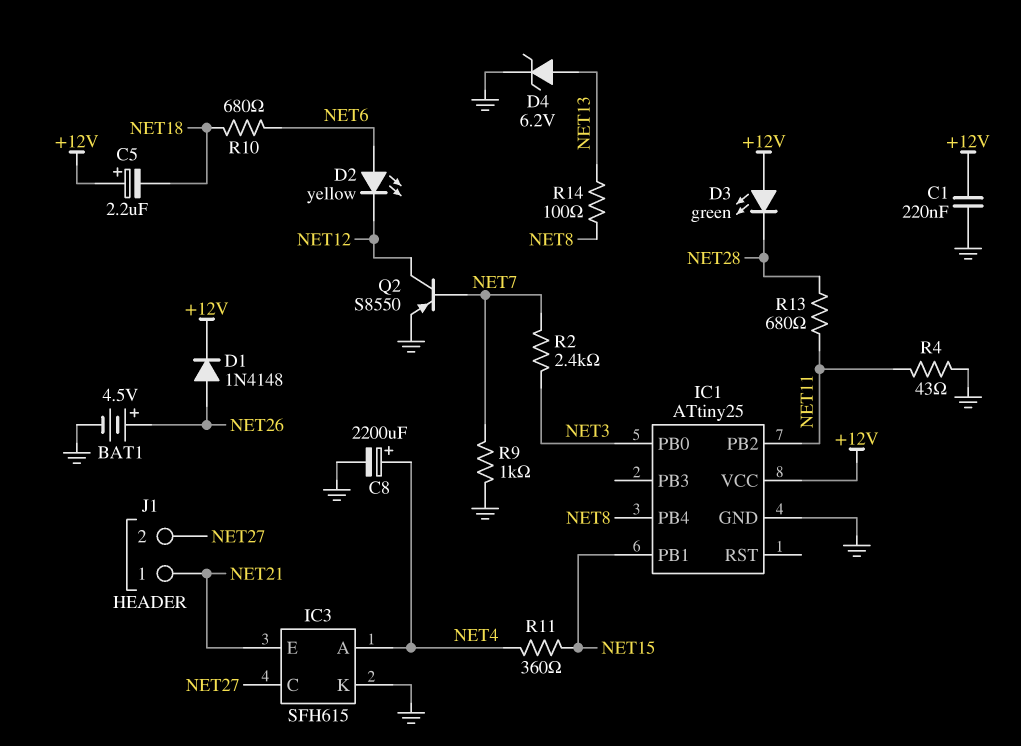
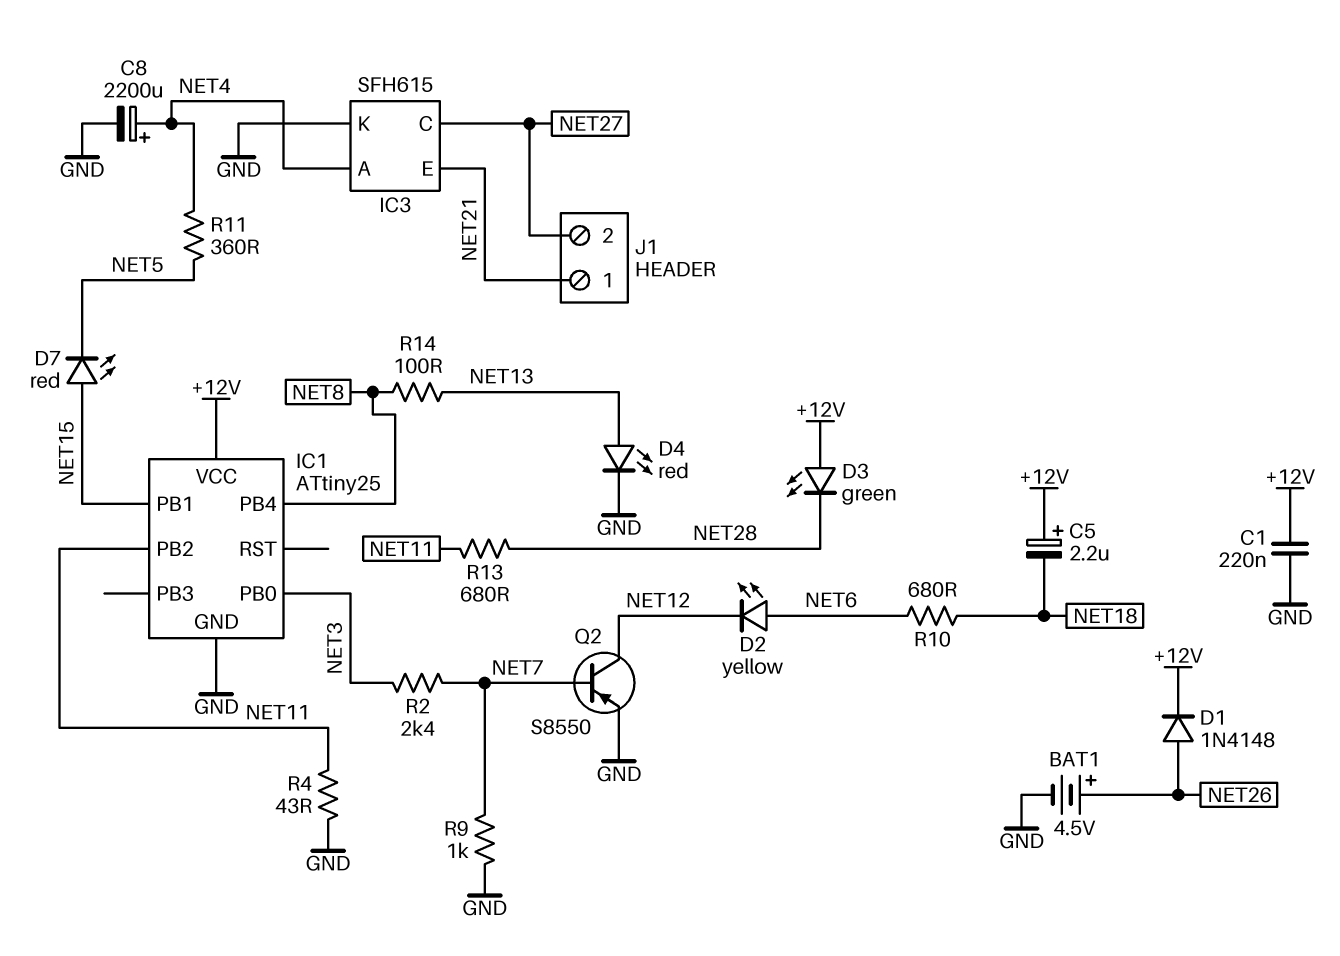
D4: zener 6.2V (A NET13, K GND) -> LED red (A NET13, K GND)
D7: none -> LED red (A NET15, K NET5)
R11: 360 (NET4, NET15) -> 360 (NET4, NET5)

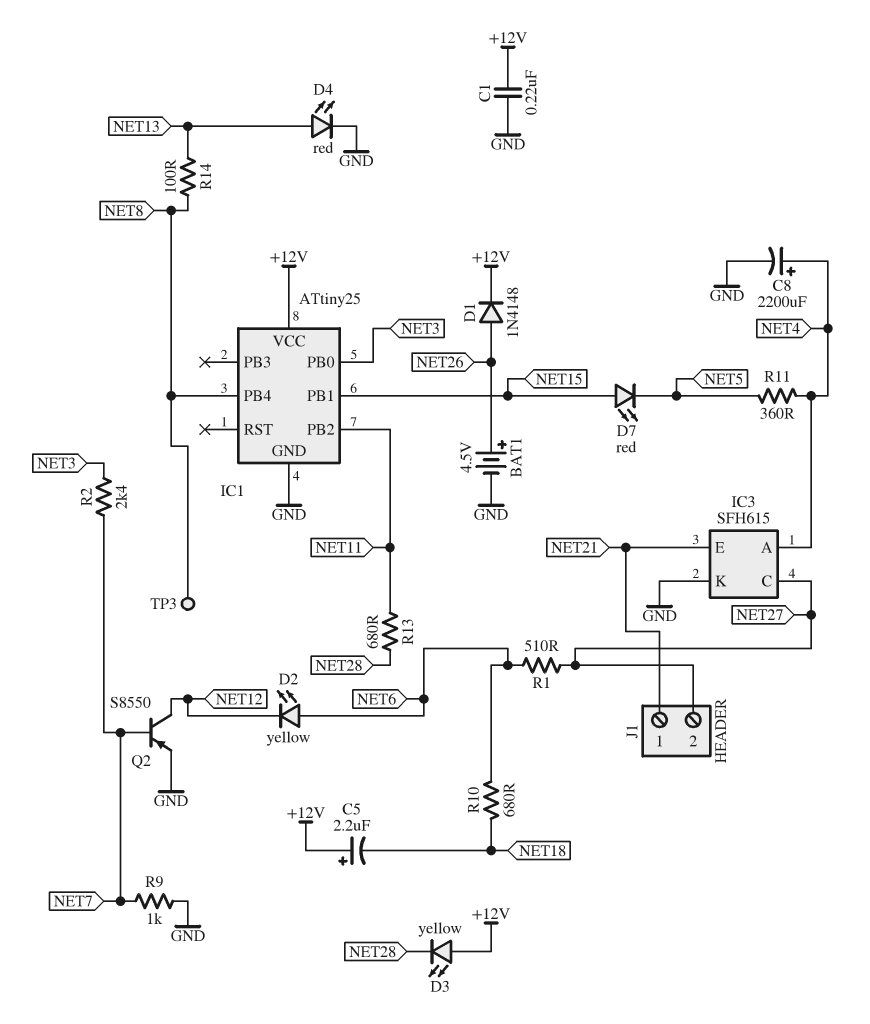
D3: LED green (A +12V, K NET28) -> LED yellow (A +12V, K NET28)
R1: none -> 510 (NET6, NET27)
R4: 43 (GND, NET11) -> none
TP3: none -> test point (NET8)

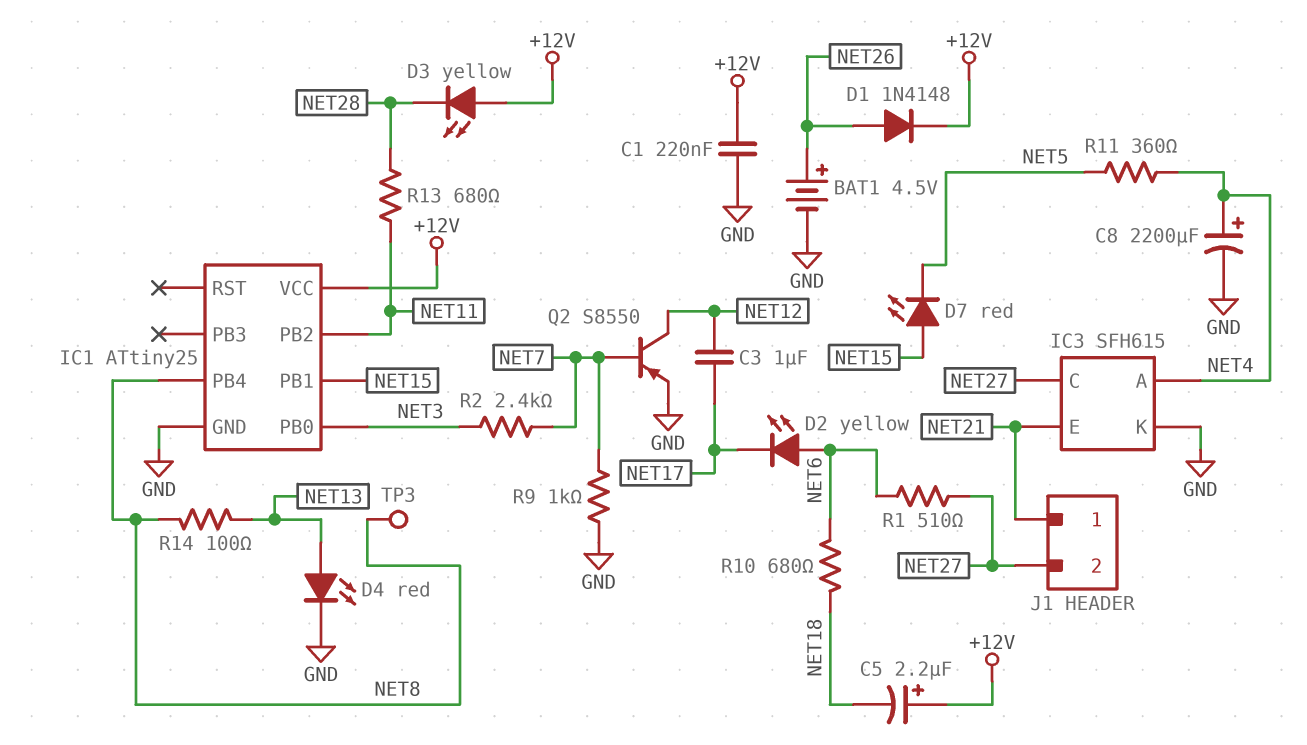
C3: none -> 1uF (NET12, NET17)
D2: LED yellow (A NET6, K NET12) -> LED yellow (A NET6, K NET17)

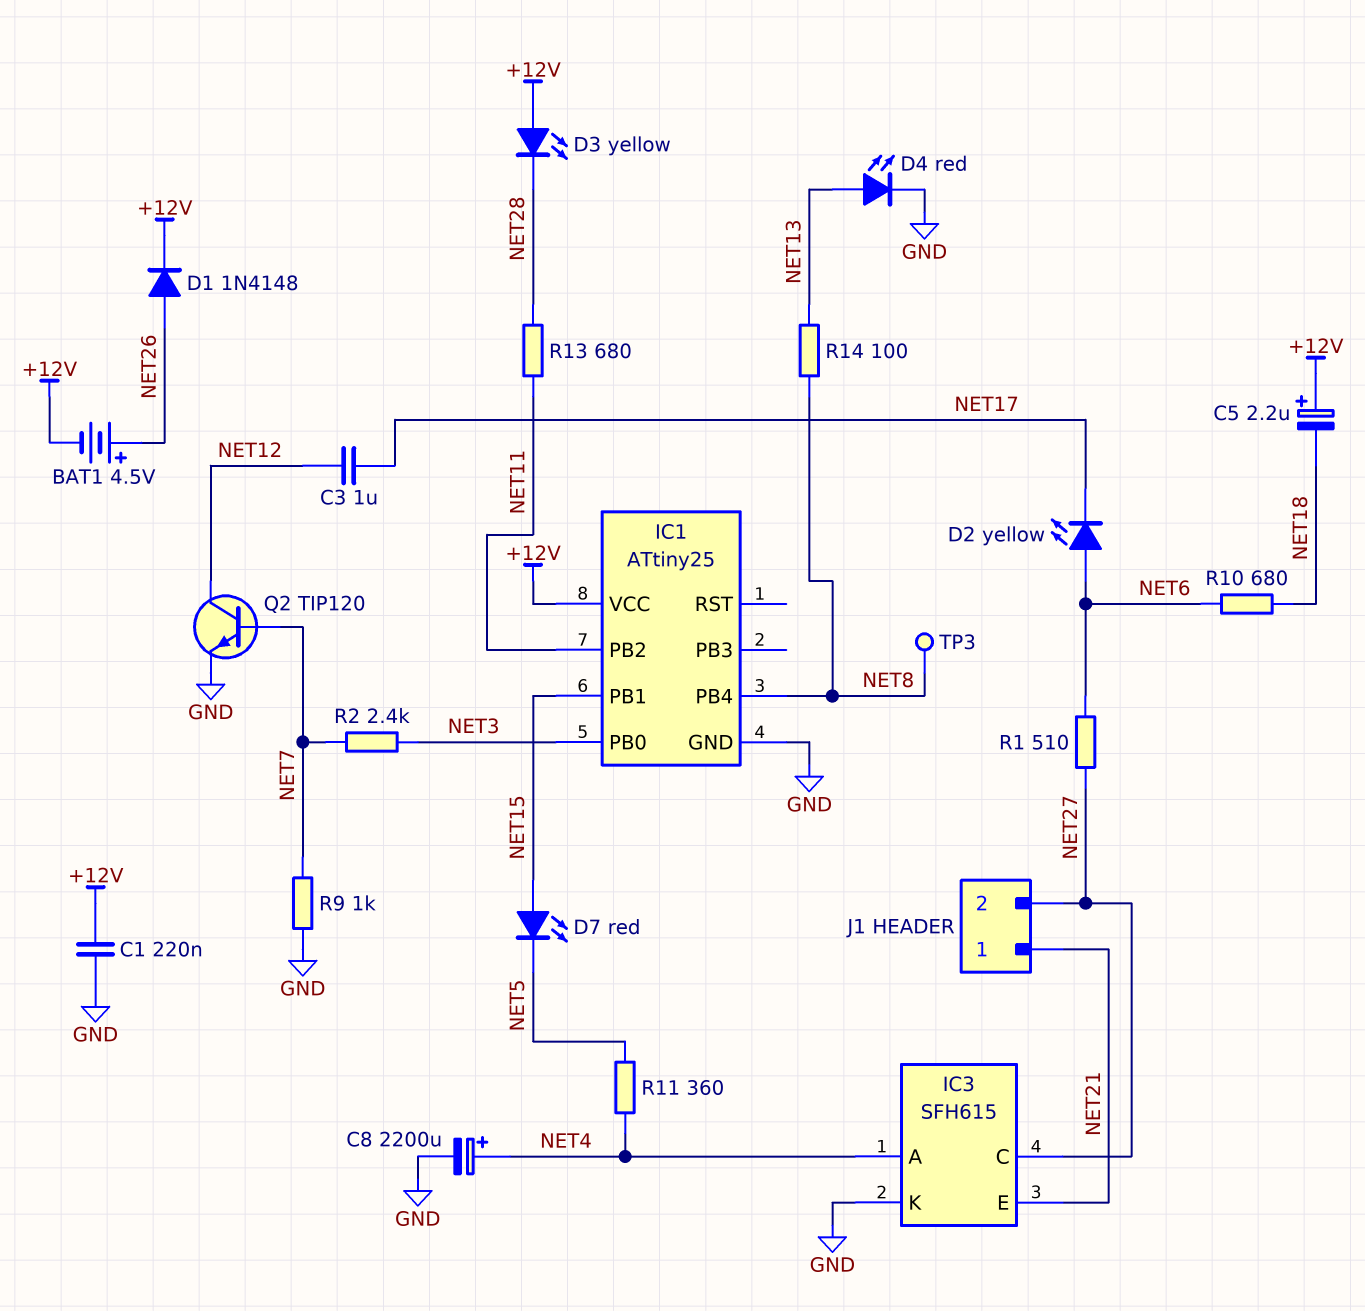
BAT1: 4.5V (plus NET26, minus GND) -> 4.5V (plus NET26, minus +12V)
Q2: PNP S8550 (B NET7, C NET12, E GND) -> NPN TIP120 (B NET7, C NET12, E GND)

